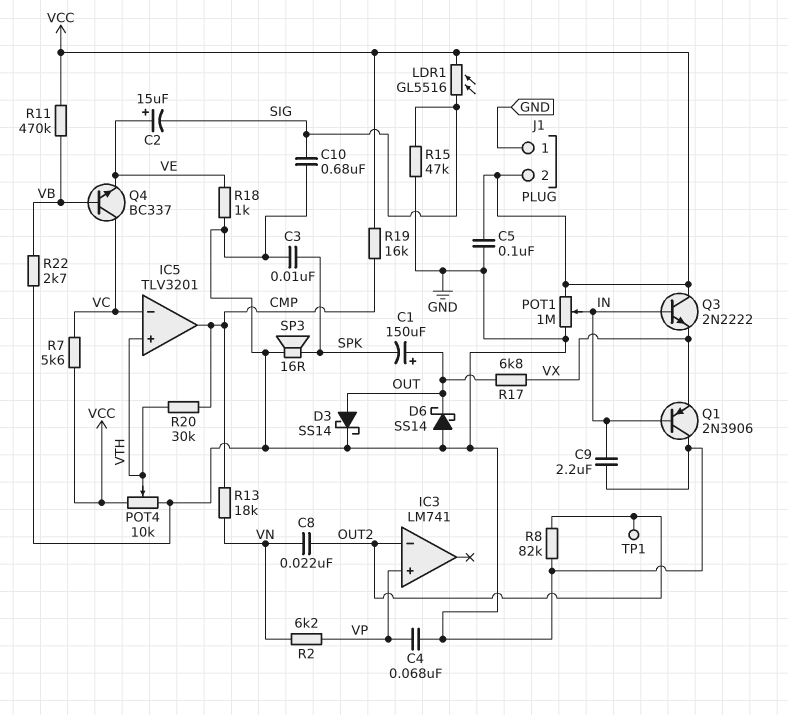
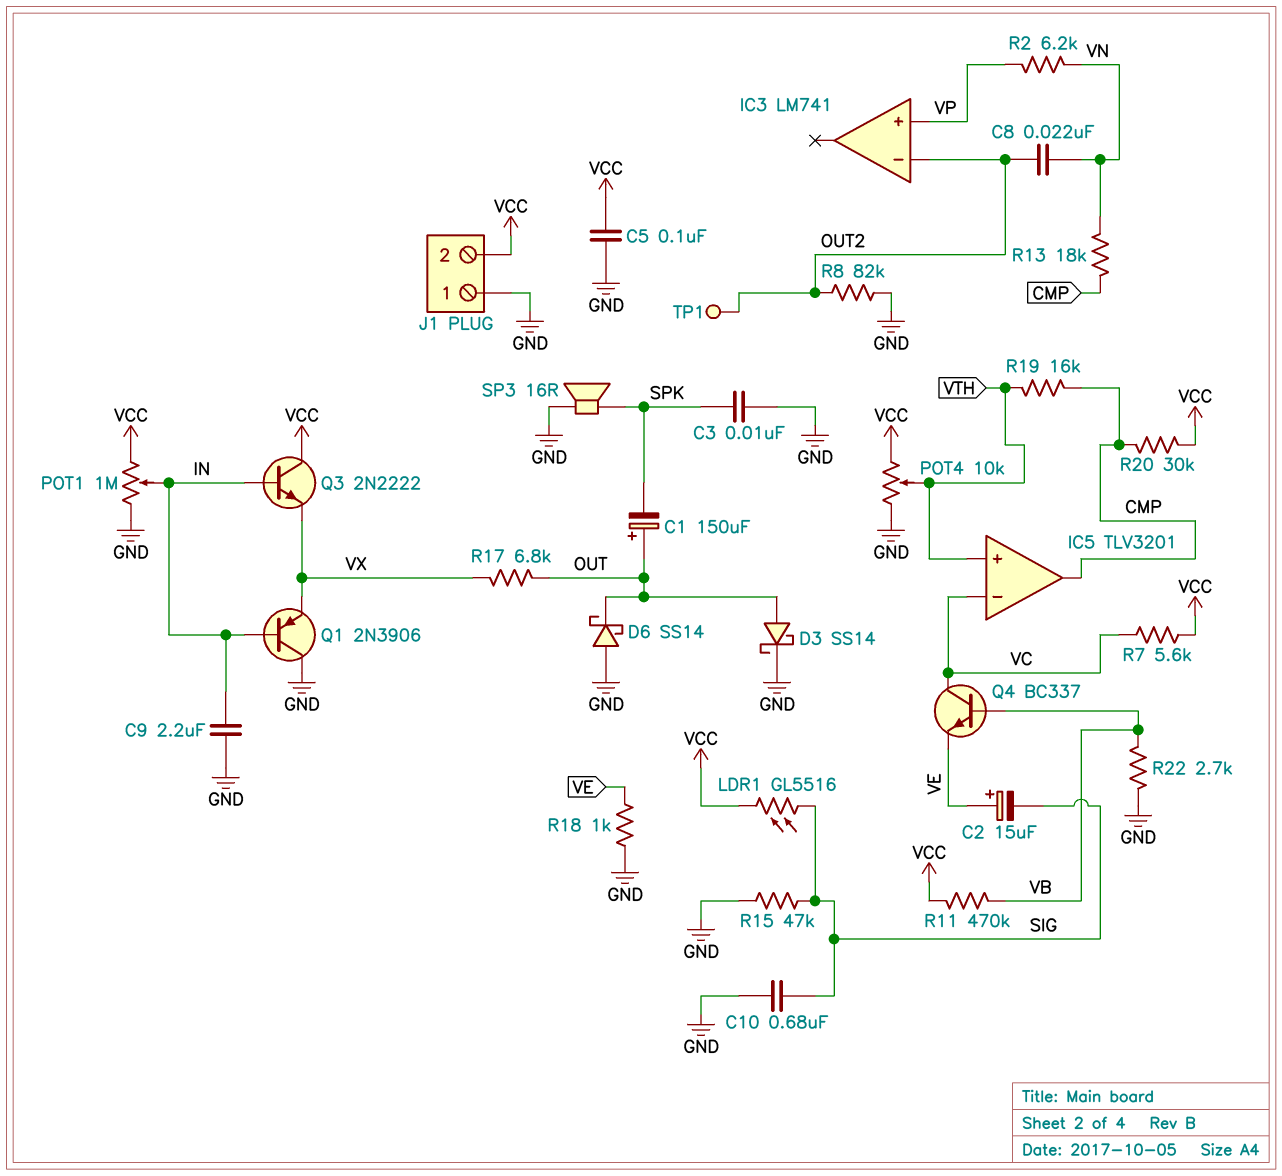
C4: 68nF (GND, VP) -> none
R19: 16k (CMP, VCC) -> 16k (CMP, VTH)
R20: 30k (CMP, VTH) -> 30k (CMP, VCC)

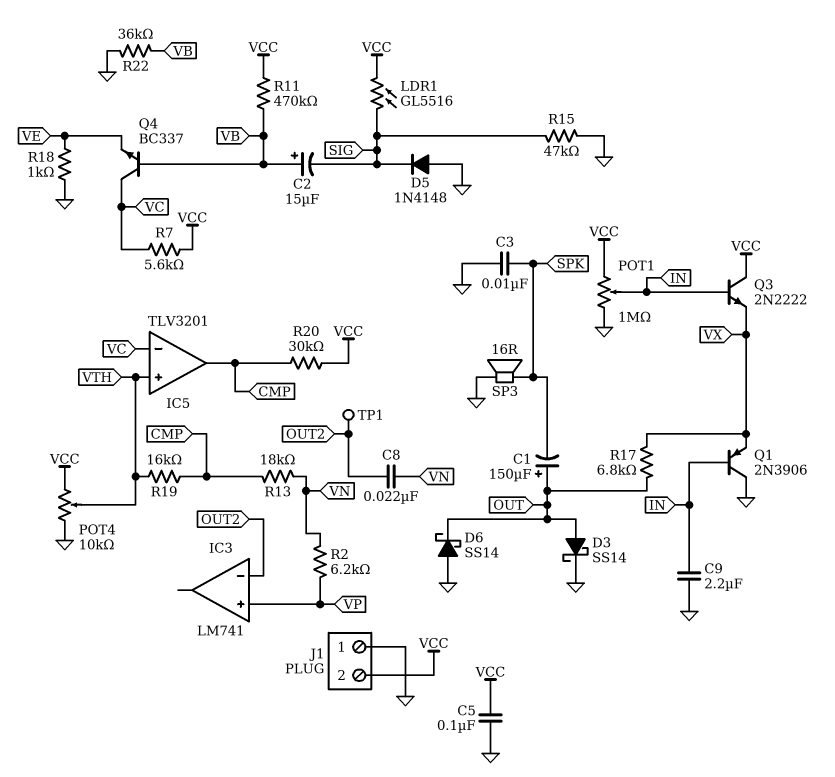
C2: 15uF (plus VE, minus SIG) -> 15uF (plus VB, minus SIG)
C10: 680nF (GND, SIG) -> none
D5: none -> diode 1N4148 (A GND, K SIG)
R8: 82k (GND, OUT2) -> none
R22: 2.7k (GND, VB) -> 36k (GND, VB)

